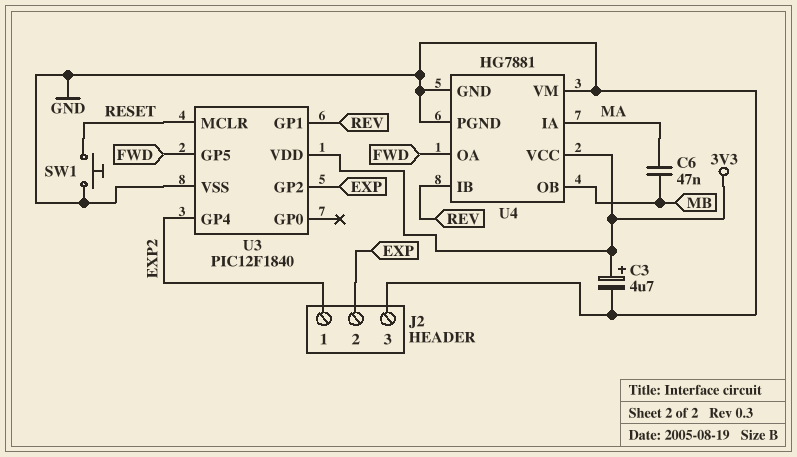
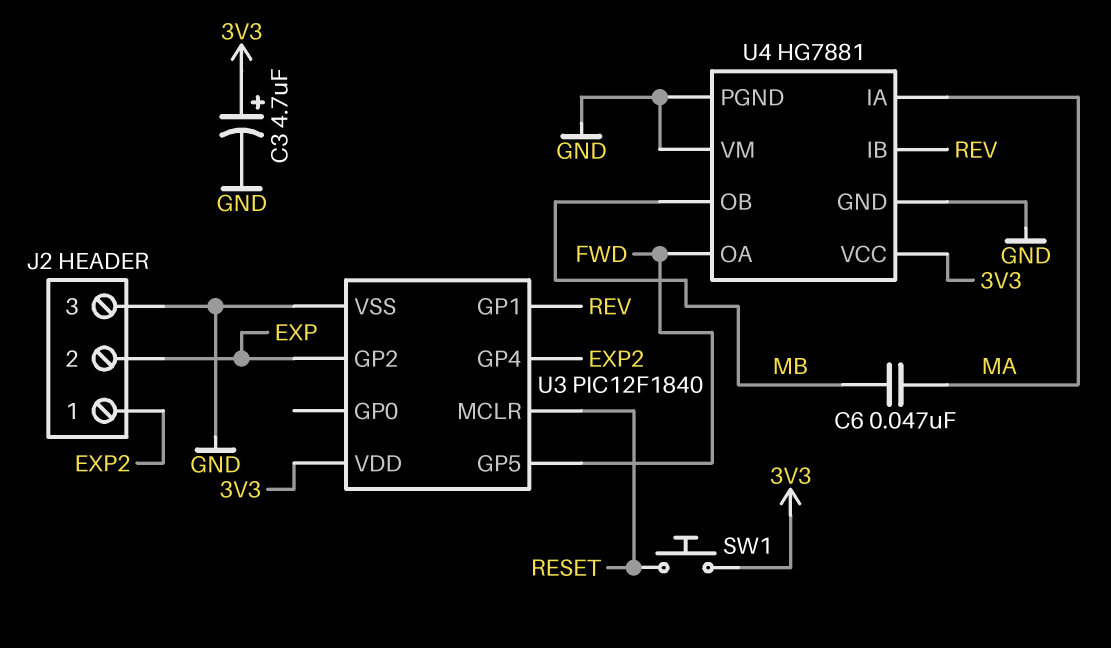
SW1: button (GND, RESET) -> button (3V3, RESET)

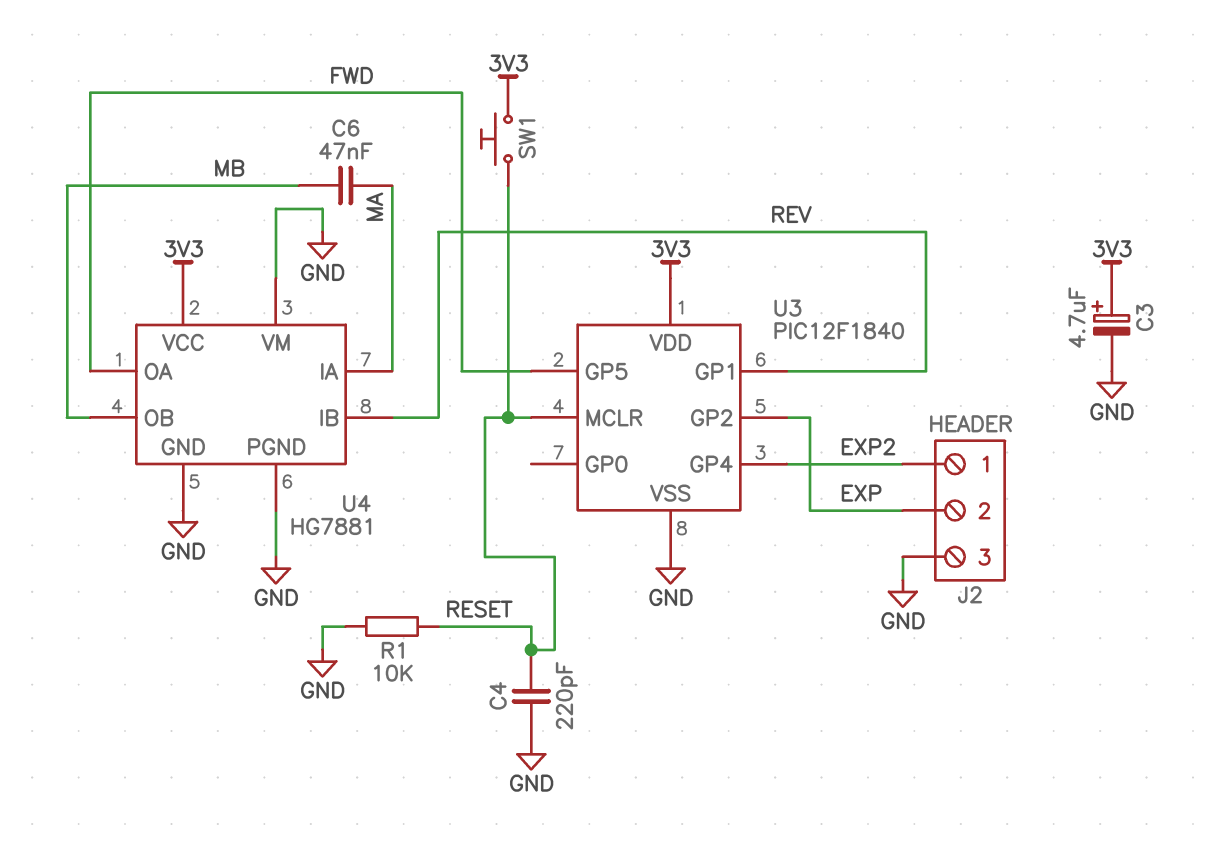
C4: none -> 220pF (GND, RESET)
R1: none -> 10k (GND, RESET)

